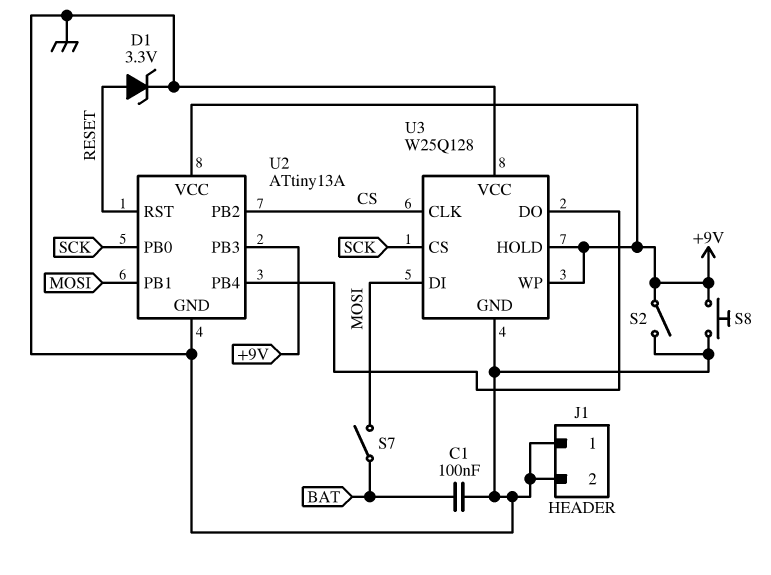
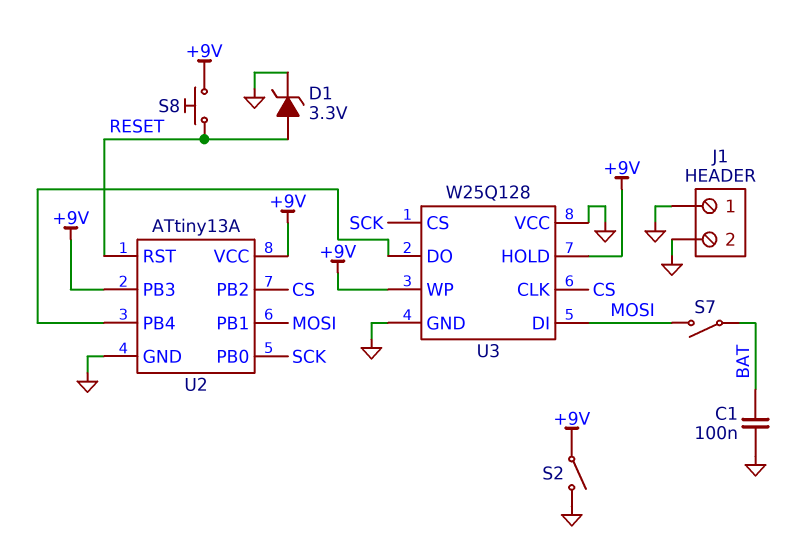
S8: button (+9V, GND) -> button (+9V, RESET)

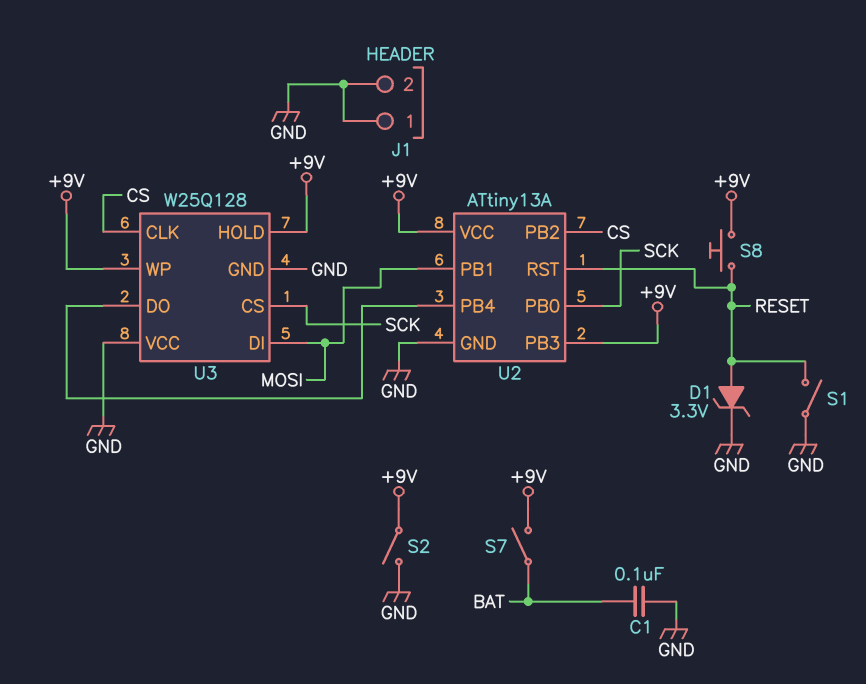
S1: none -> switch (GND, RESET)
S7: switch (BAT, MOSI) -> switch (+9V, BAT)

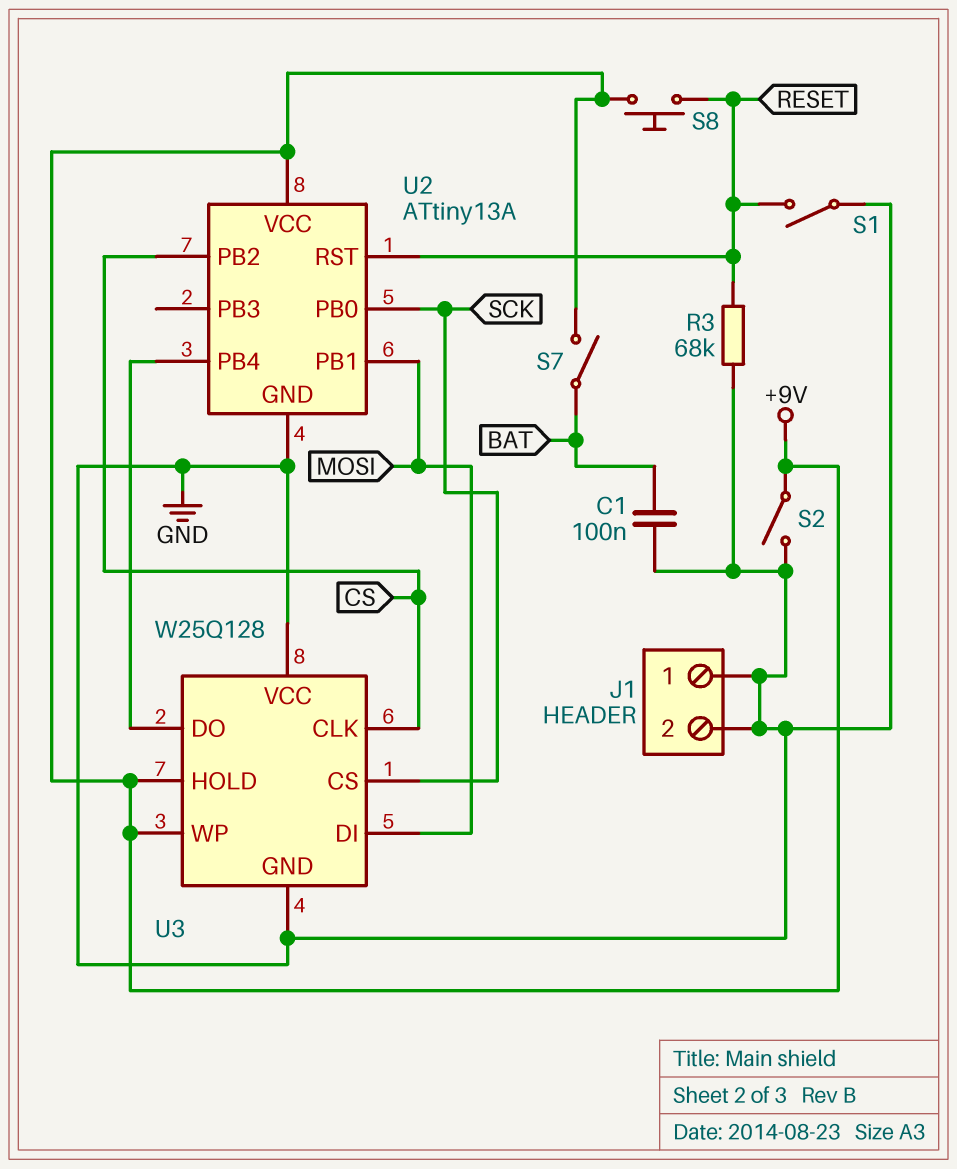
D1: zener 3.3V (A RESET, K GND) -> none
R3: none -> 68k (GND, RESET)
U2 pin PB3: +9V -> none

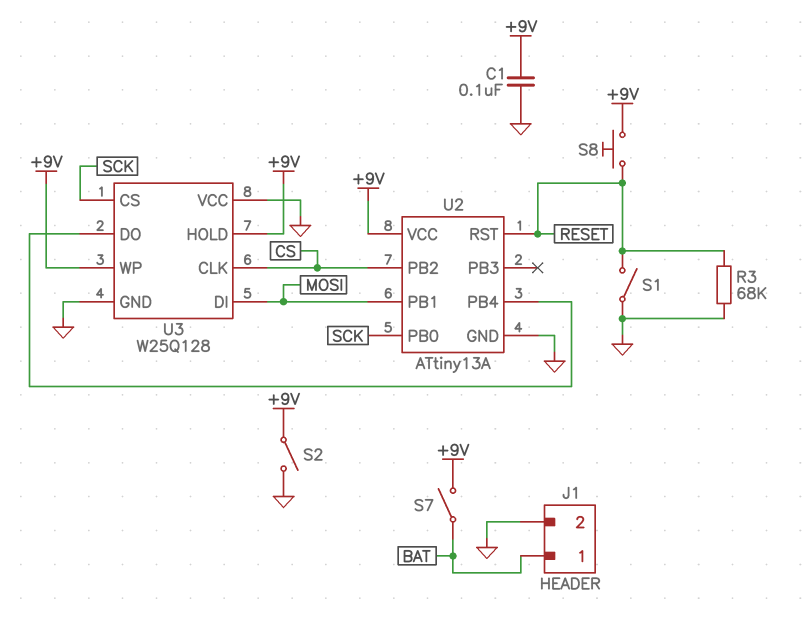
C1: 100nF (BAT, GND) -> 100nF (+9V, GND)
J1 pin 1: GND -> BAT

